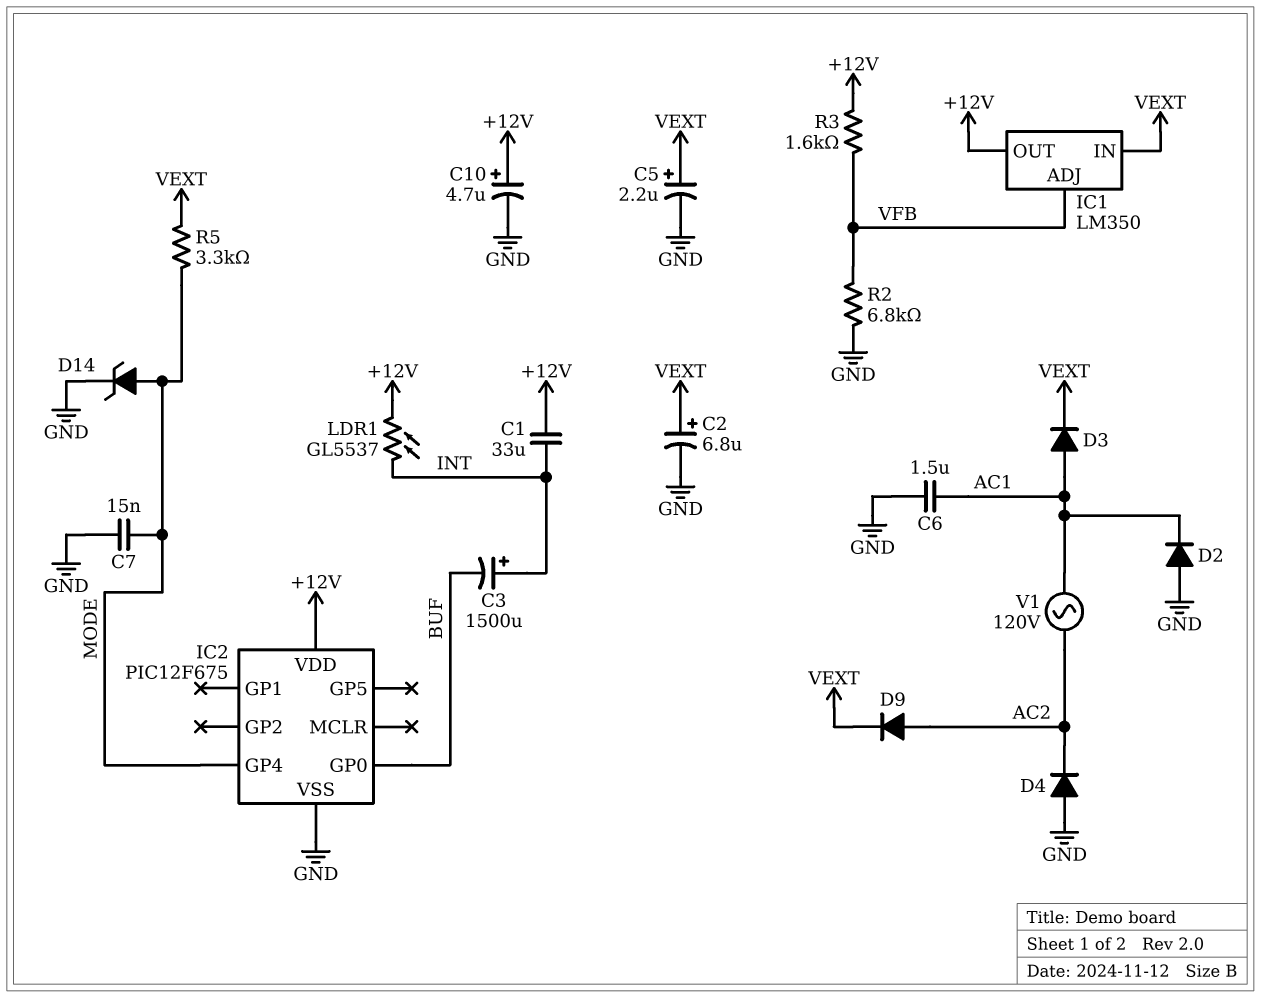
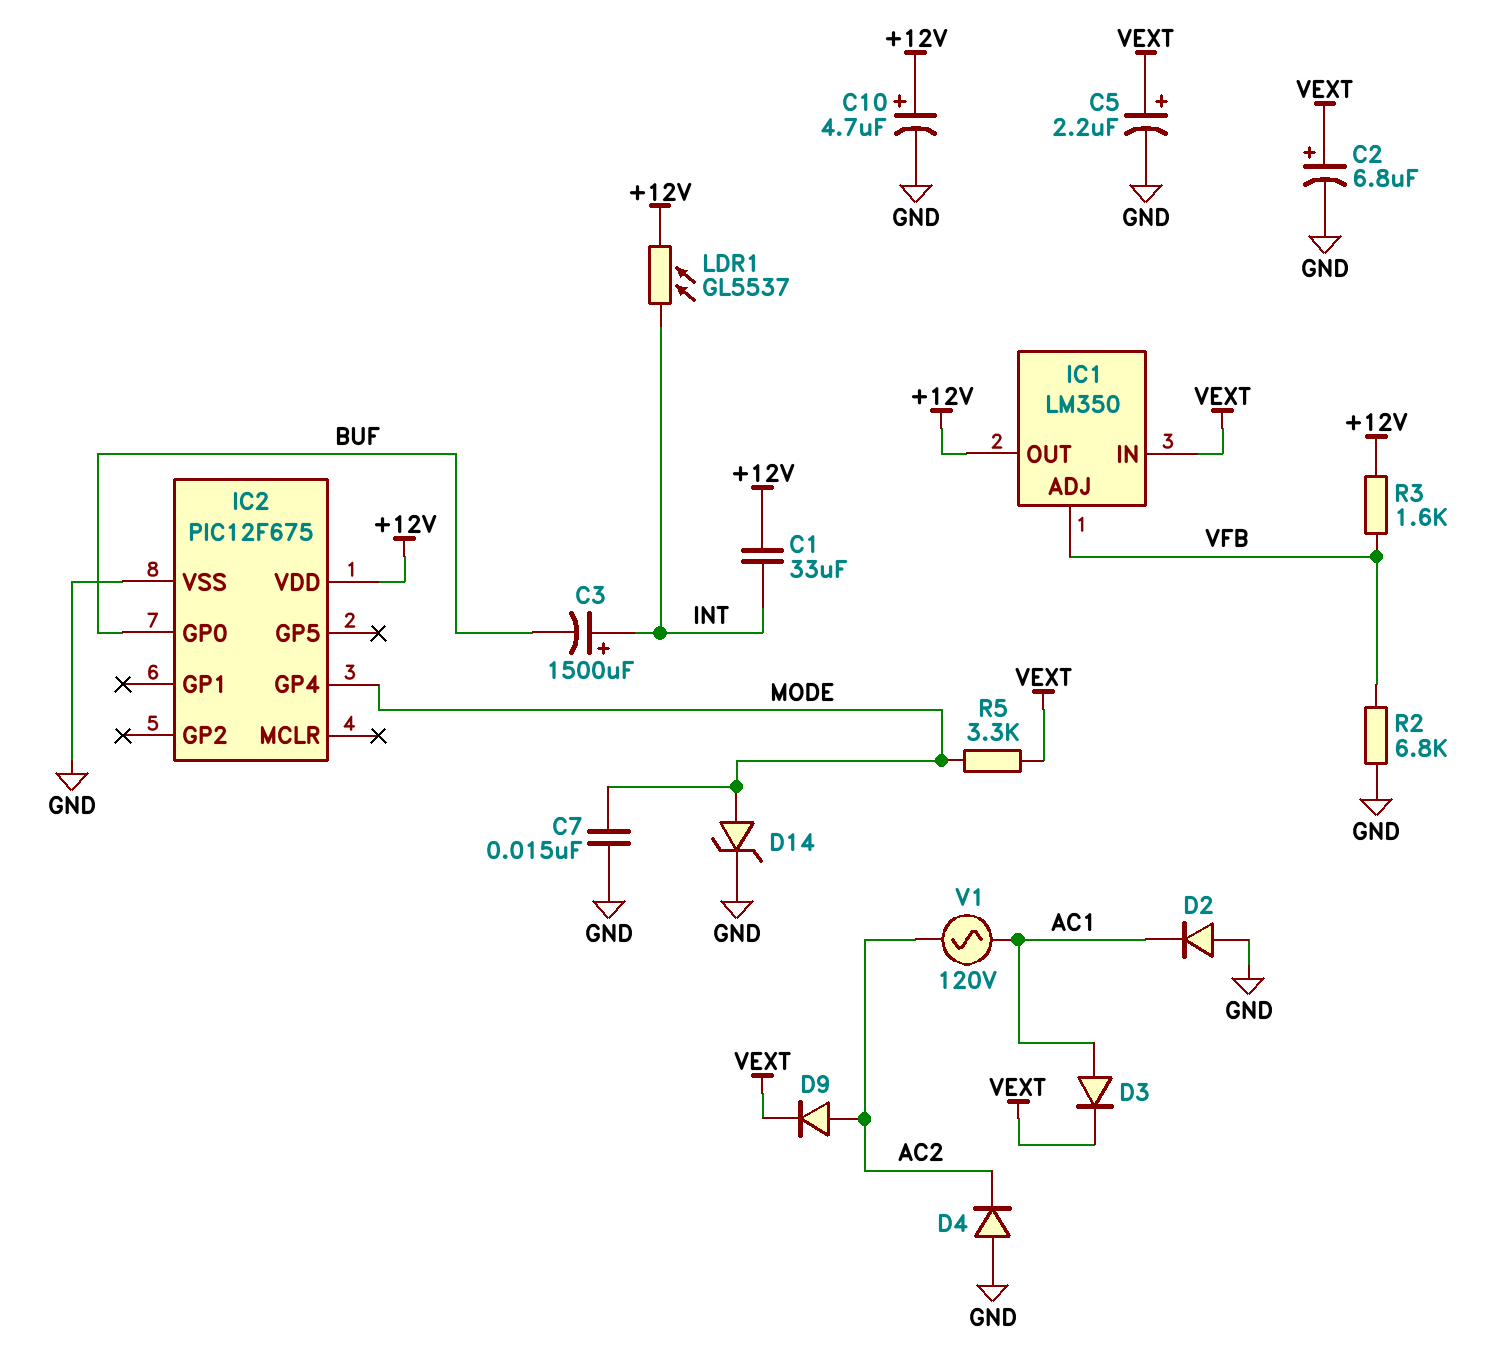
C6: 1.5uF (AC1, GND) -> none

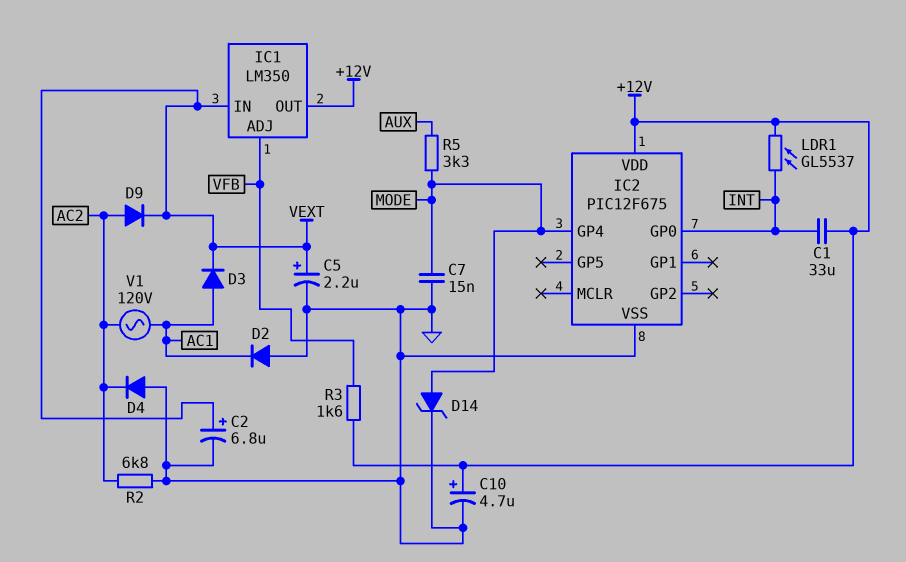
C3: 1500uF (plus INT, minus BUF) -> none
IC2 pin GP0: BUF -> INT
R2: 6.8k (GND, VFB) -> 6.8k (AC2, GND)
R5: 3.3k (MODE, VEXT) -> 3.3k (AUX, MODE)

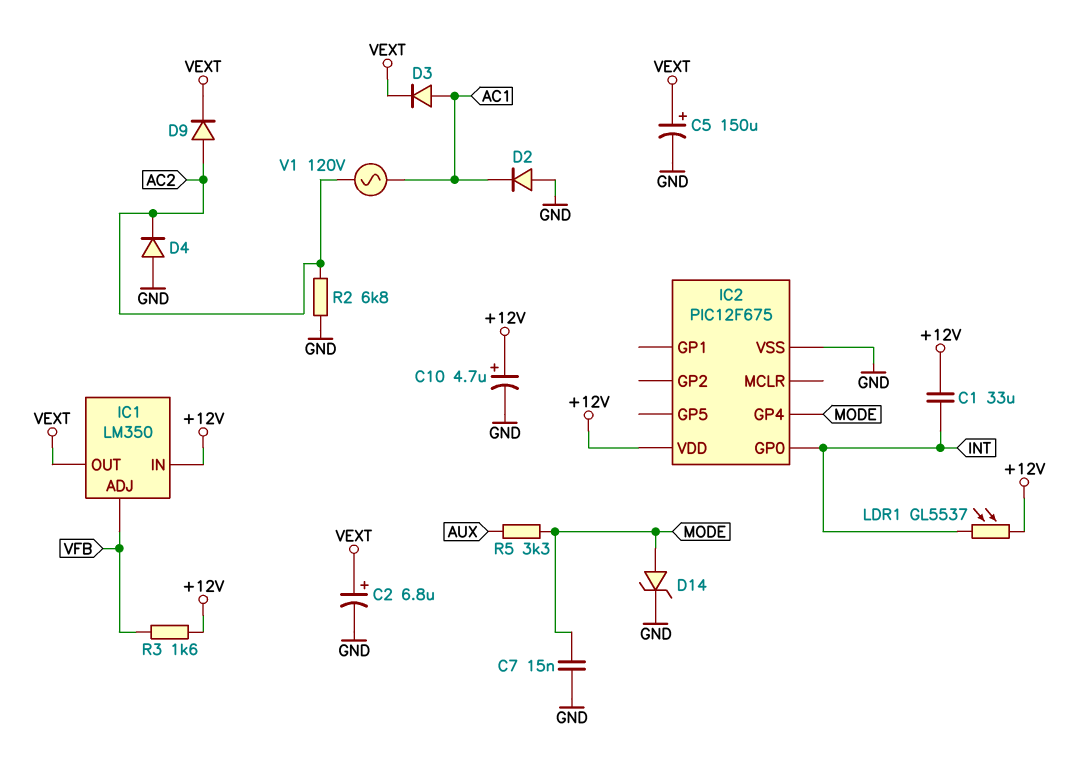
C5: 2.2uF (plus VEXT, minus GND) -> 150uF (plus VEXT, minus GND)
IC1 pin IN: VEXT -> +12V
IC1 pin OUT: +12V -> VEXT

